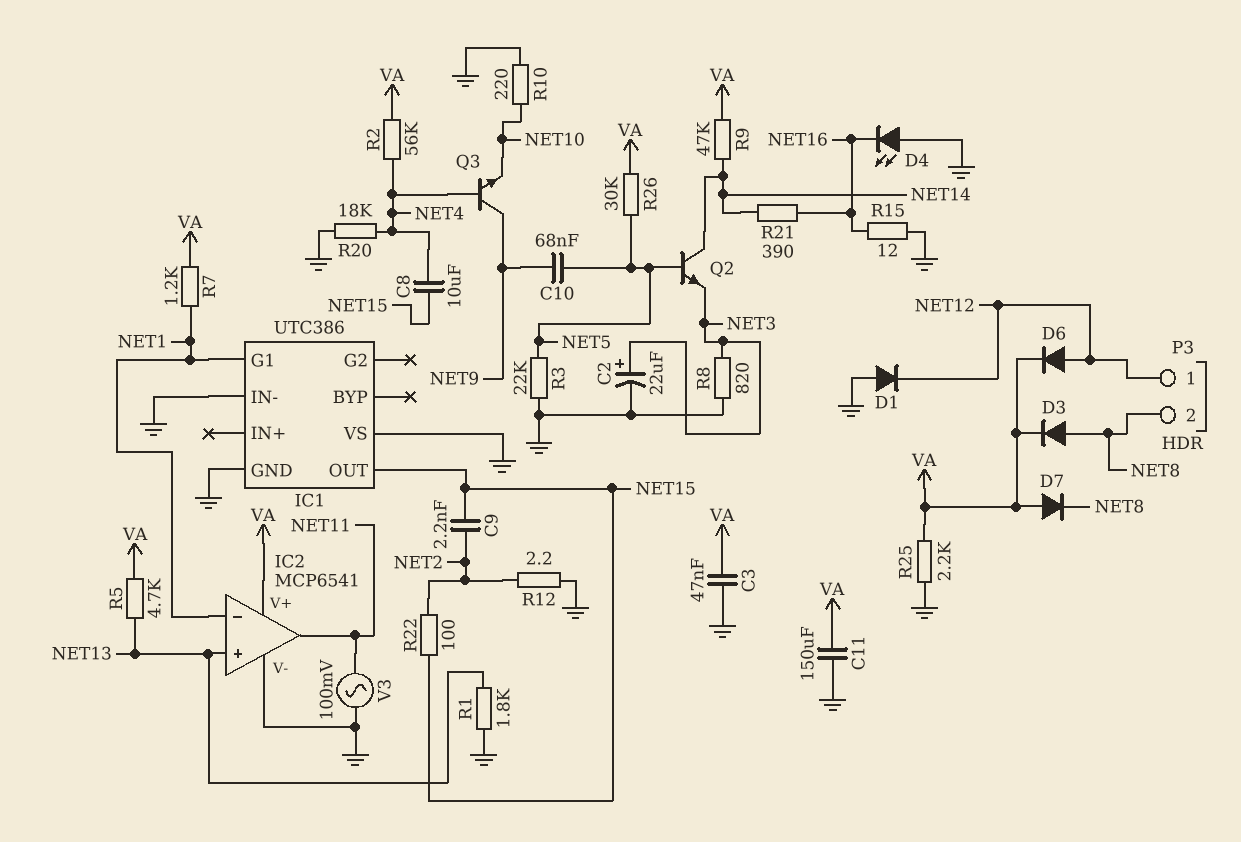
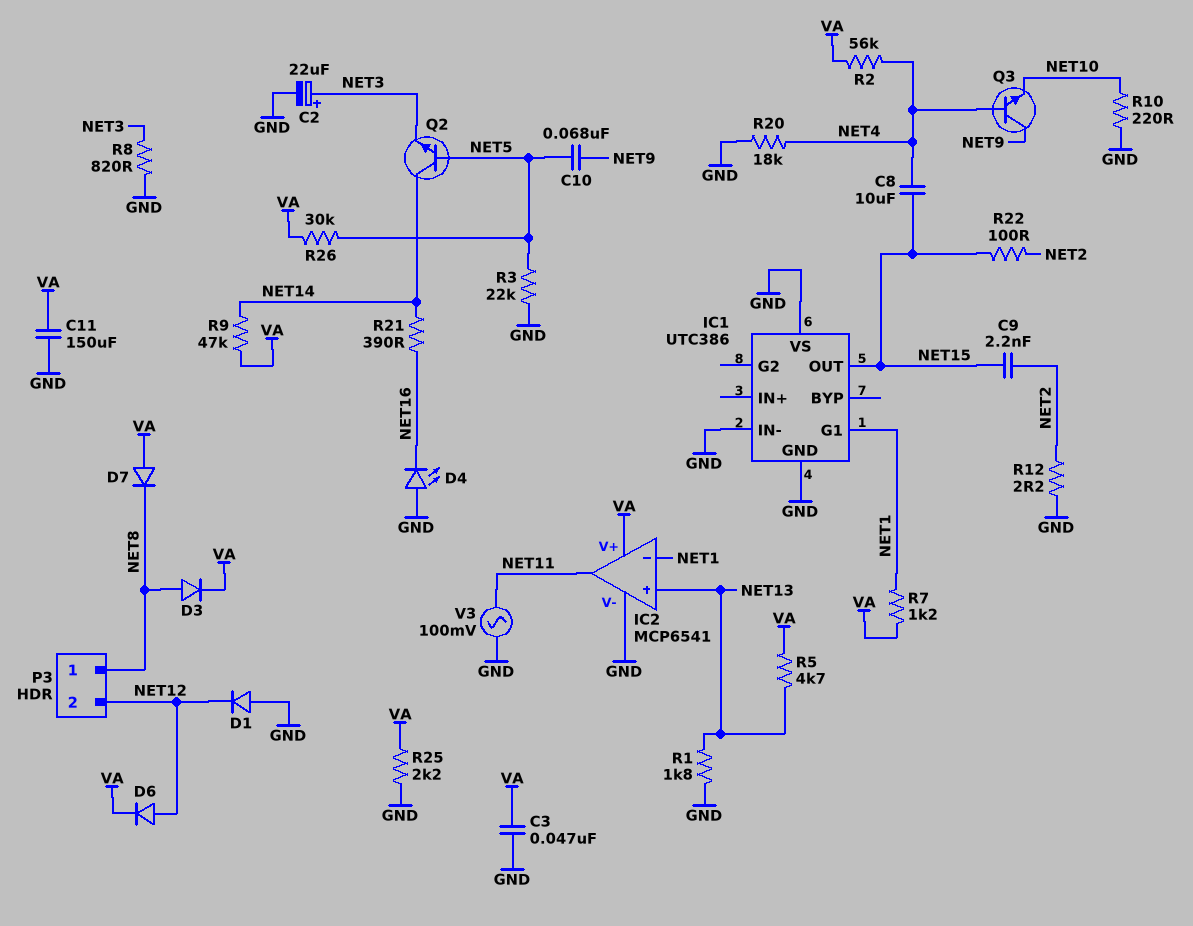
P3 pin 1: NET12 -> NET8
P3 pin 2: NET8 -> NET12
R15: 12 (GND, NET16) -> none

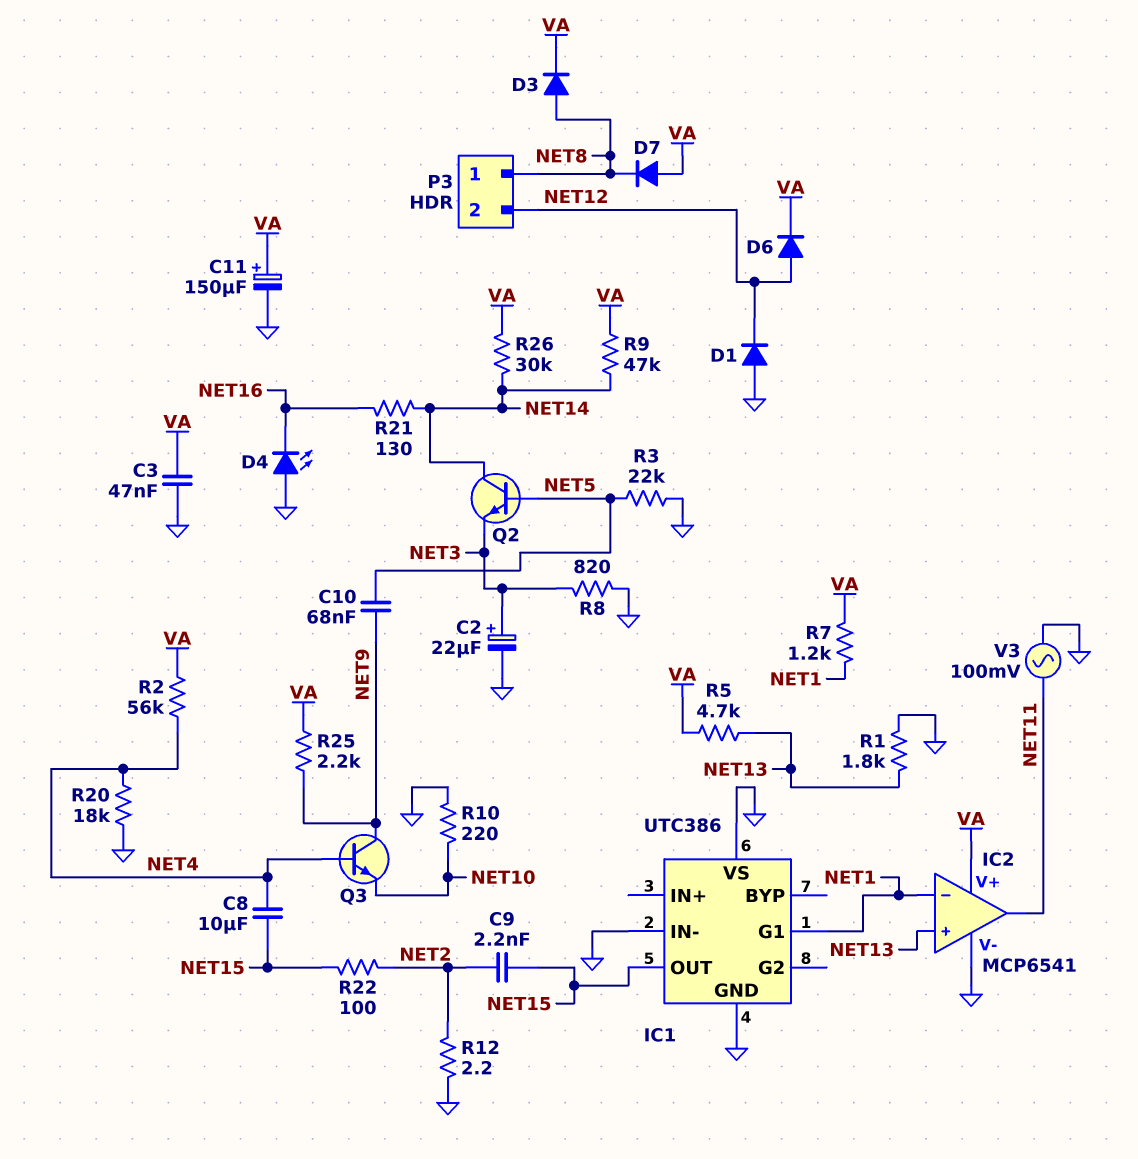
C11: 150uF (GND, VA) -> 150uF (plus VA, minus GND)
R21: 390 (NET14, NET16) -> 130 (NET14, NET16)
R25: 2.2k (GND, VA) -> 2.2k (NET9, VA)
R26: 30k (NET5, VA) -> 30k (NET14, VA)

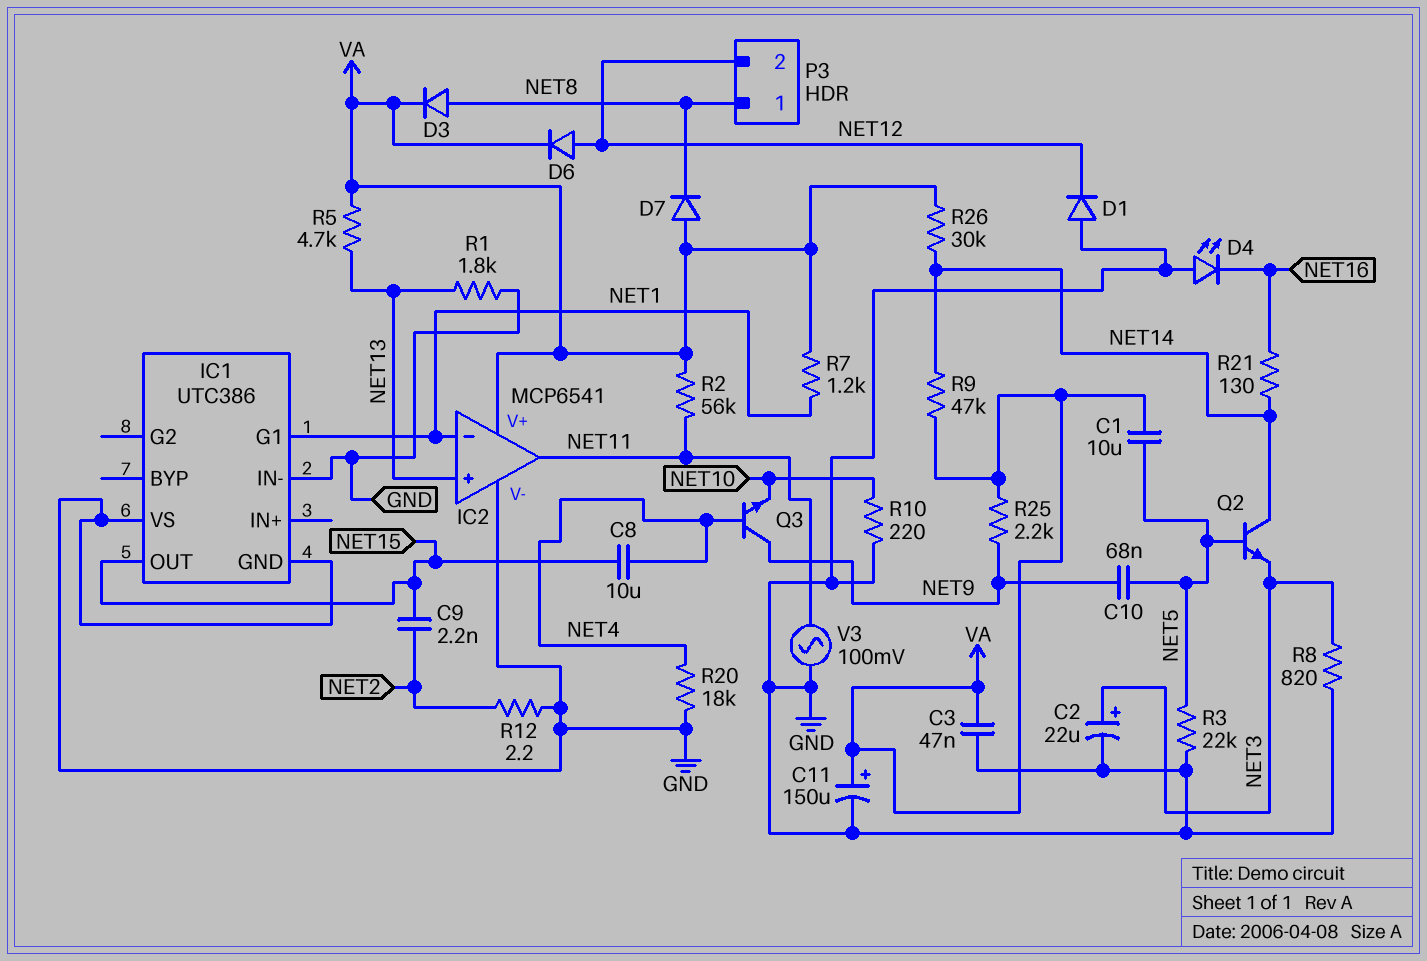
C1: none -> 10uF (NET5, VA)
R2: 56k (NET4, VA) -> 56k (NET11, VA)
R22: 100 (NET2, NET15) -> none

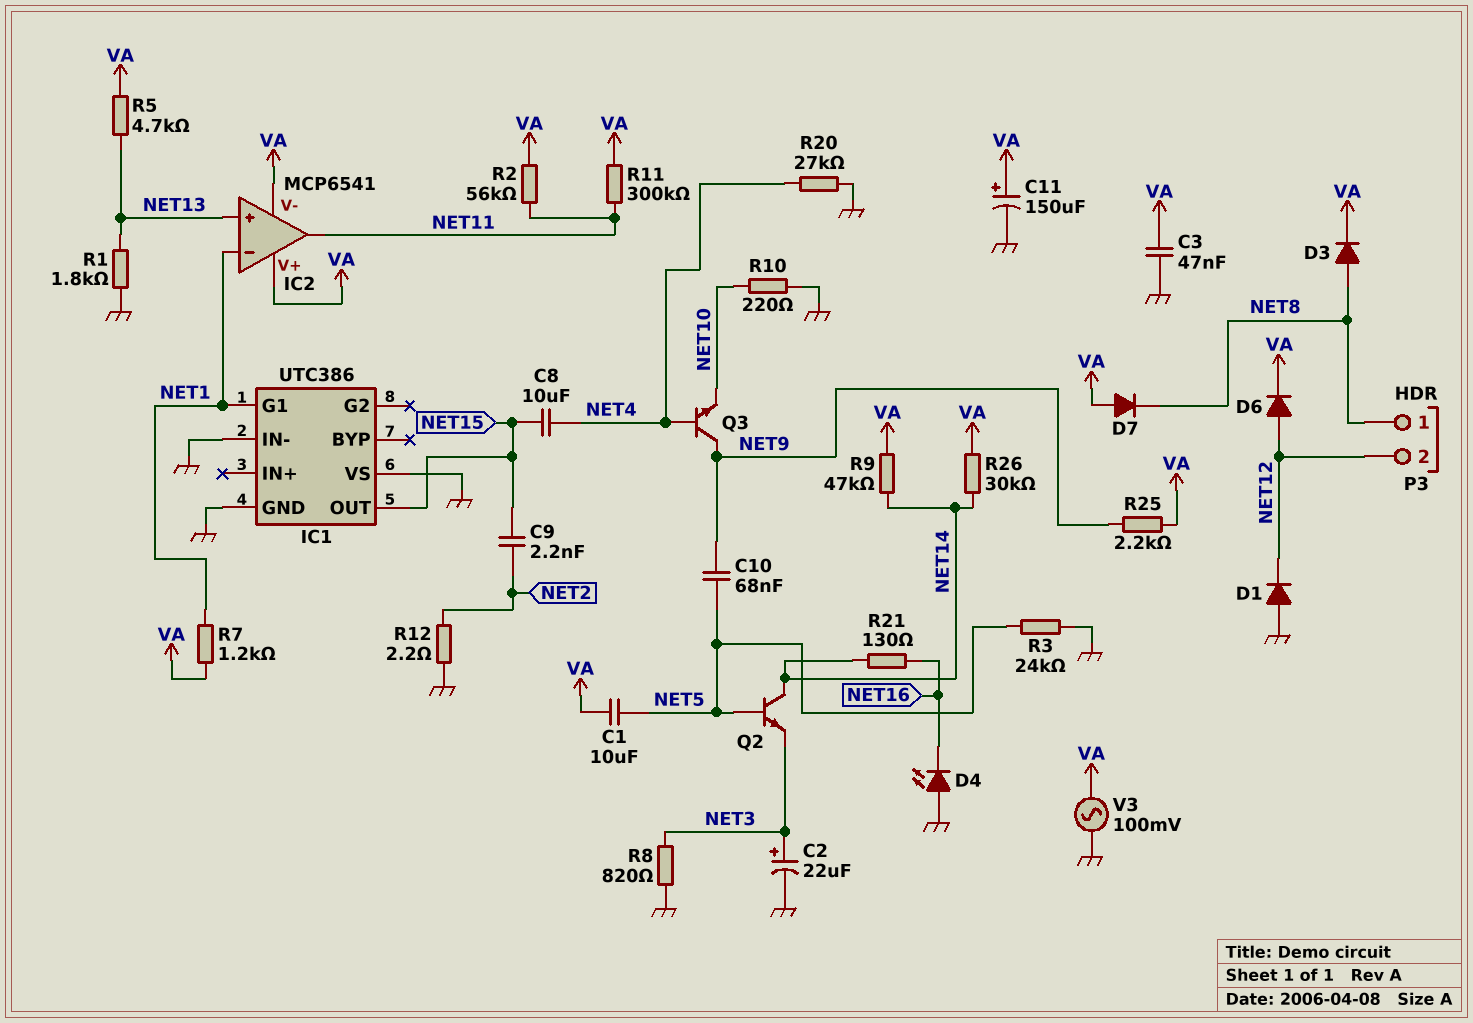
IC2 pin V-: GND -> VA
R3: 22k (GND, NET5) -> 24k (GND, NET5)
R11: none -> 300k (NET11, VA)
R20: 18k (GND, NET4) -> 27k (GND, NET4)
V3: AC 100mV (GND, NET11) -> AC 100mV (GND, VA)

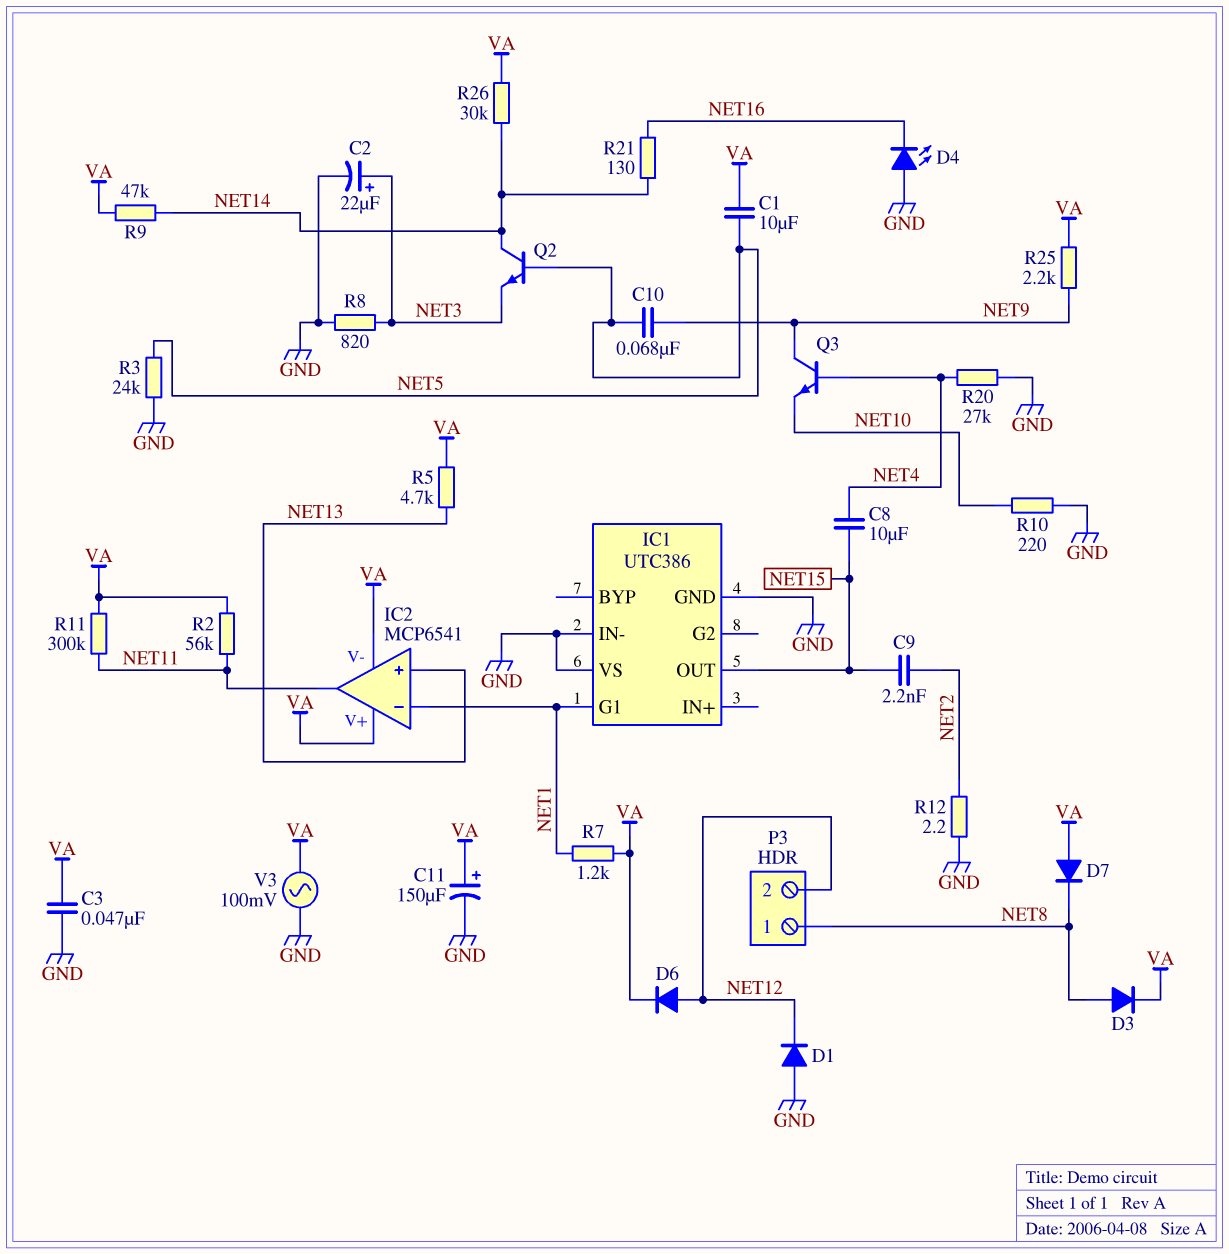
R1: 1.8k (GND, NET13) -> none

